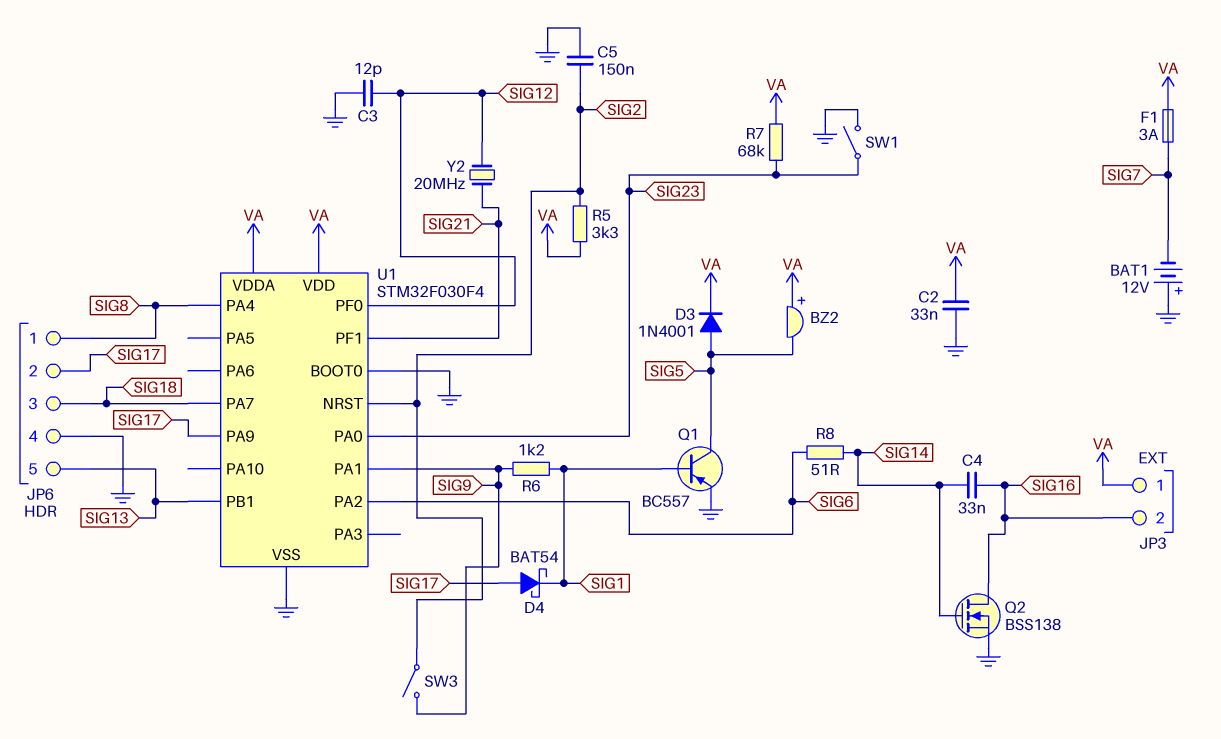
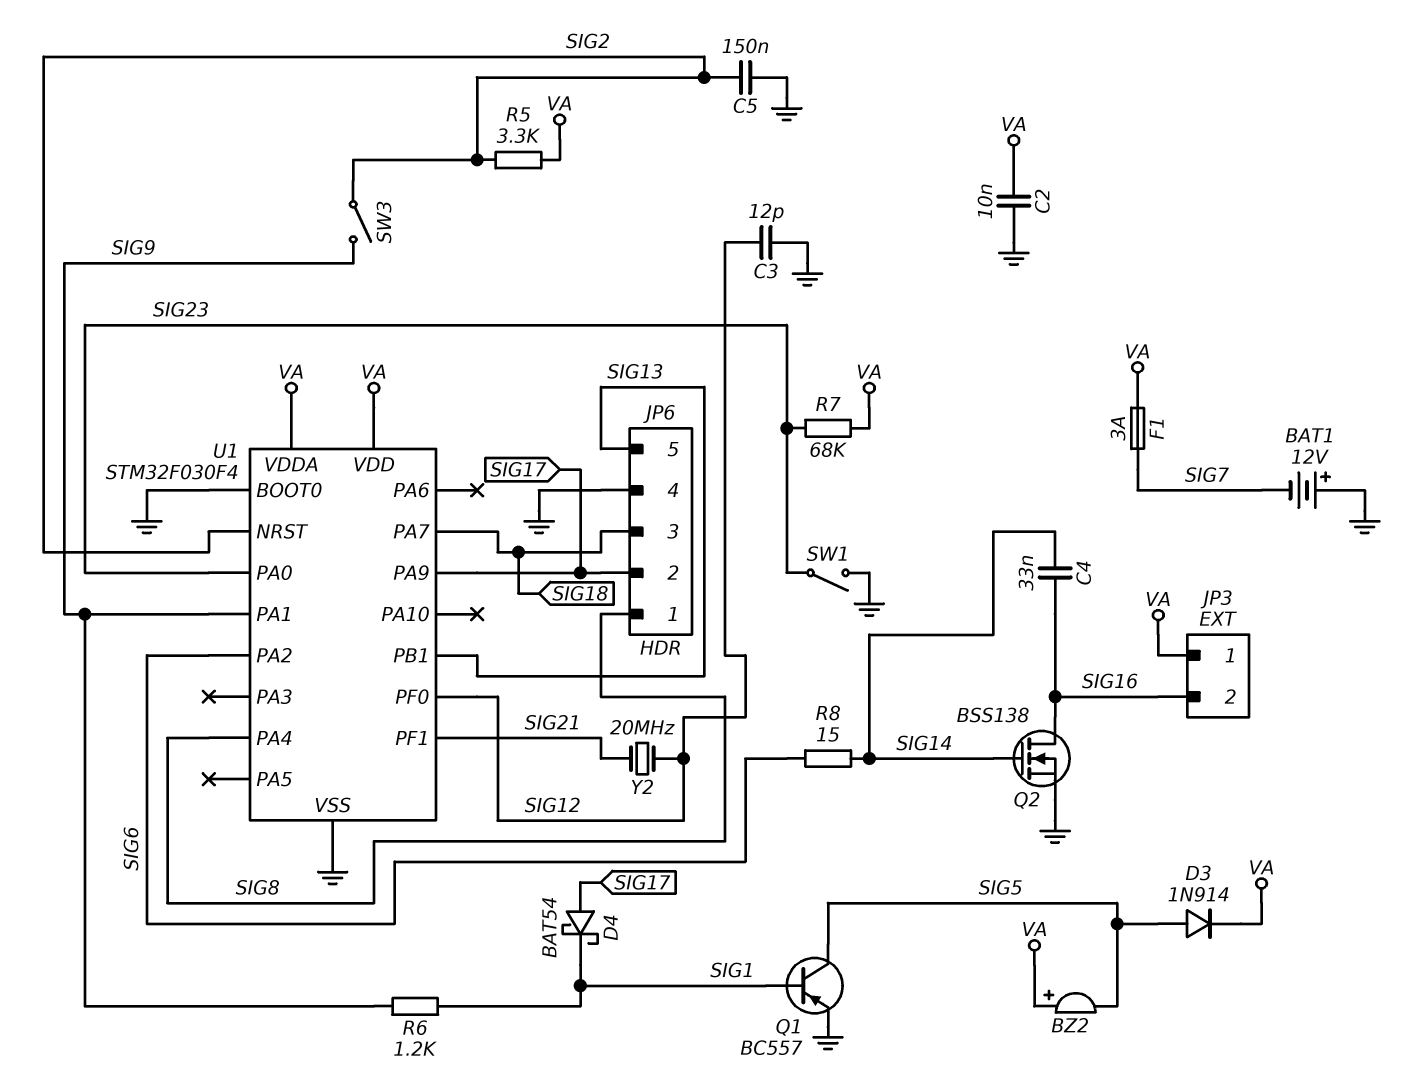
C2: 33nF (GND, VA) -> 10nF (GND, VA)
D3: diode 1N4001 (A SIG5, K VA) -> diode 1N914 (A SIG5, K VA)
R8: 51 (SIG6, SIG14) -> 15 (SIG6, SIG14)

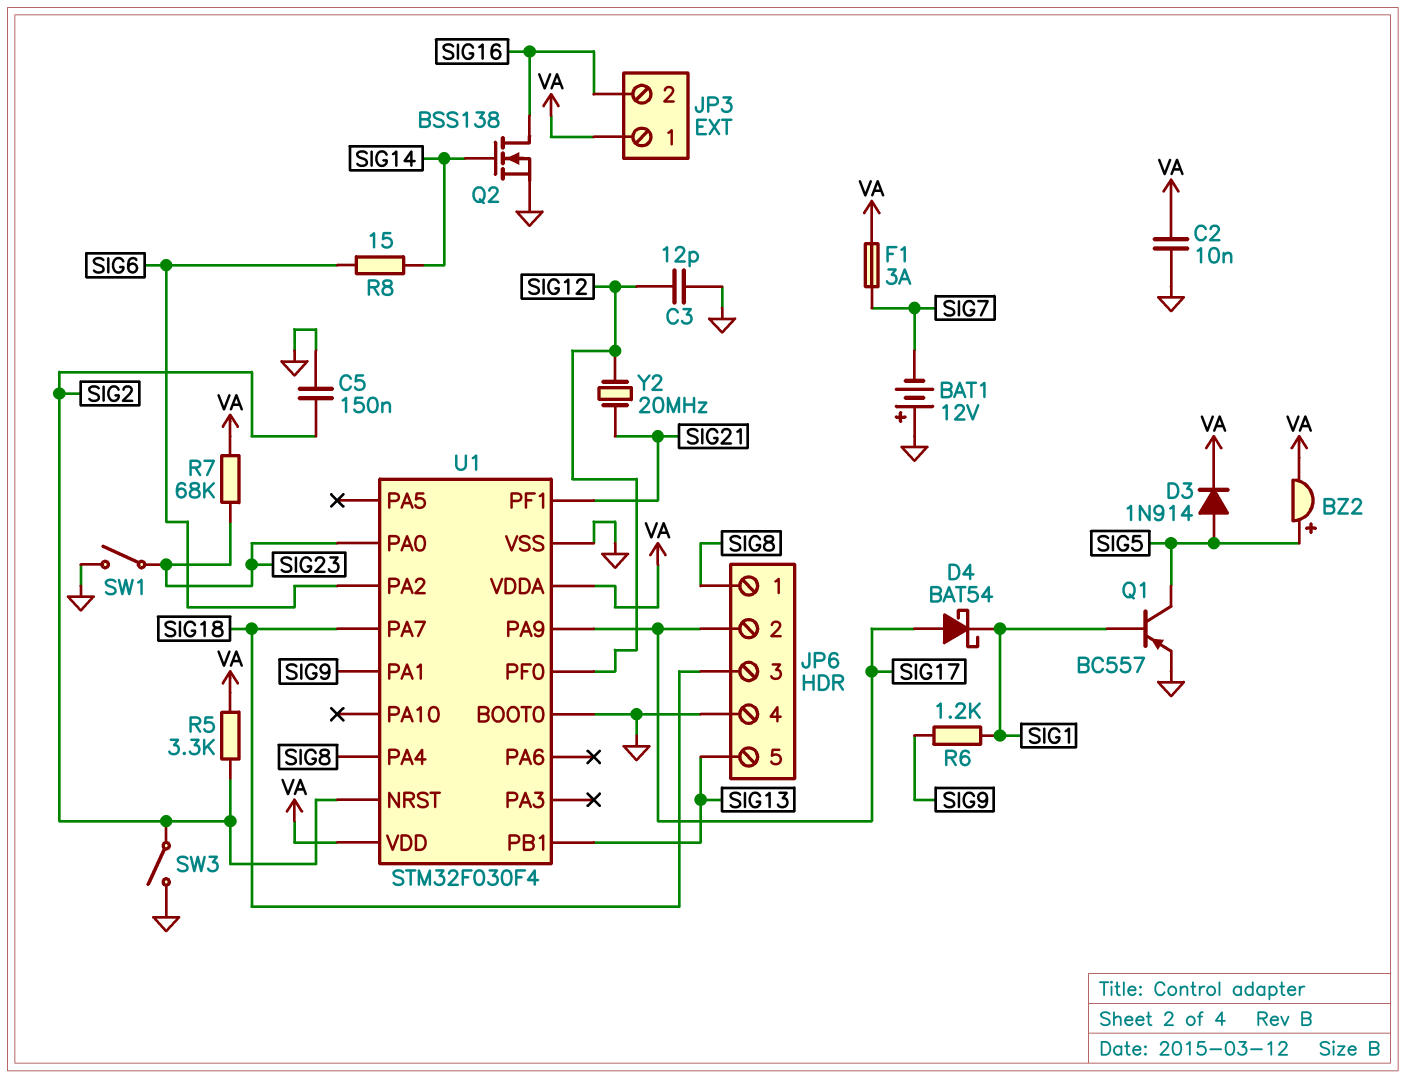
BZ2: buzzer (plus VA, minus SIG5) -> buzzer (plus SIG5, minus VA)
C4: 33nF (SIG14, SIG16) -> none
SW3: switch (SIG2, SIG9) -> switch (GND, SIG2)

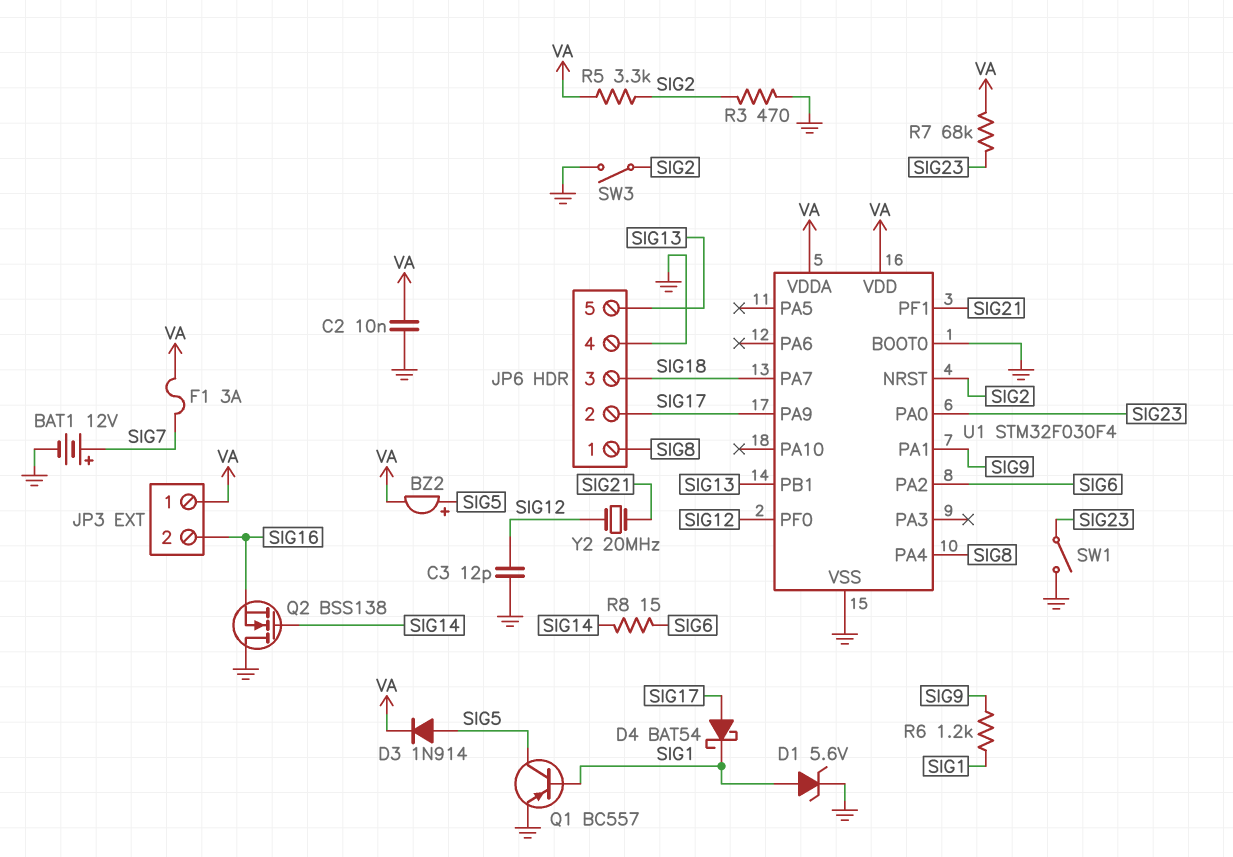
BAT1: 12V (plus GND, minus SIG7) -> 12V (plus SIG7, minus GND)
C5: 150nF (GND, SIG2) -> none
D1: none -> zener 5.6V (A SIG1, K GND)
Q2: NMOS BSS138 (G SIG14, D SIG16, S GND) -> NMOS BSS138 (G SIG14, D GND, S SIG16)
R3: none -> 470 (GND, SIG2)

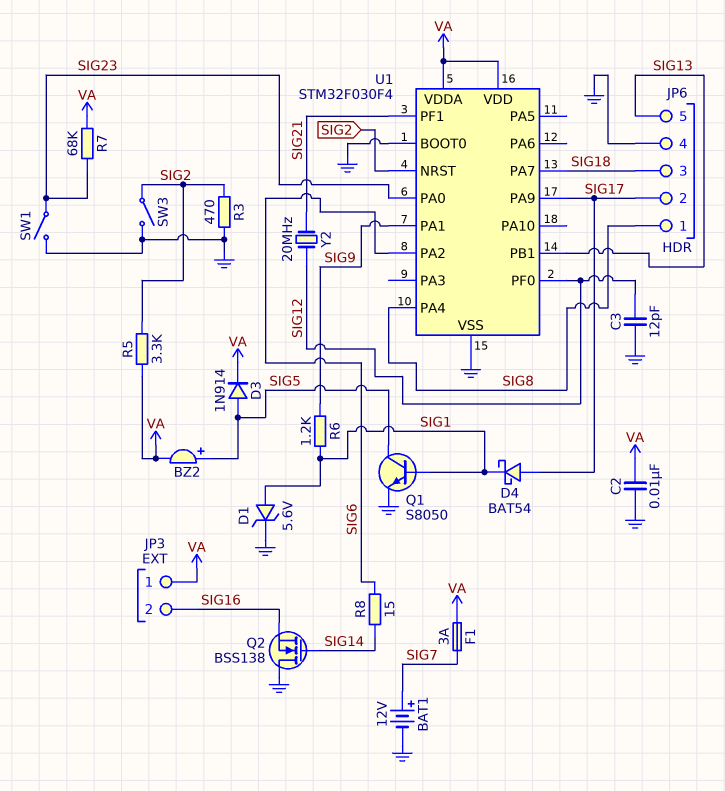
Q1: PNP BC557 (B SIG1, C SIG5, E GND) -> NPN S8050 (B SIG1, C SIG5, E GND)

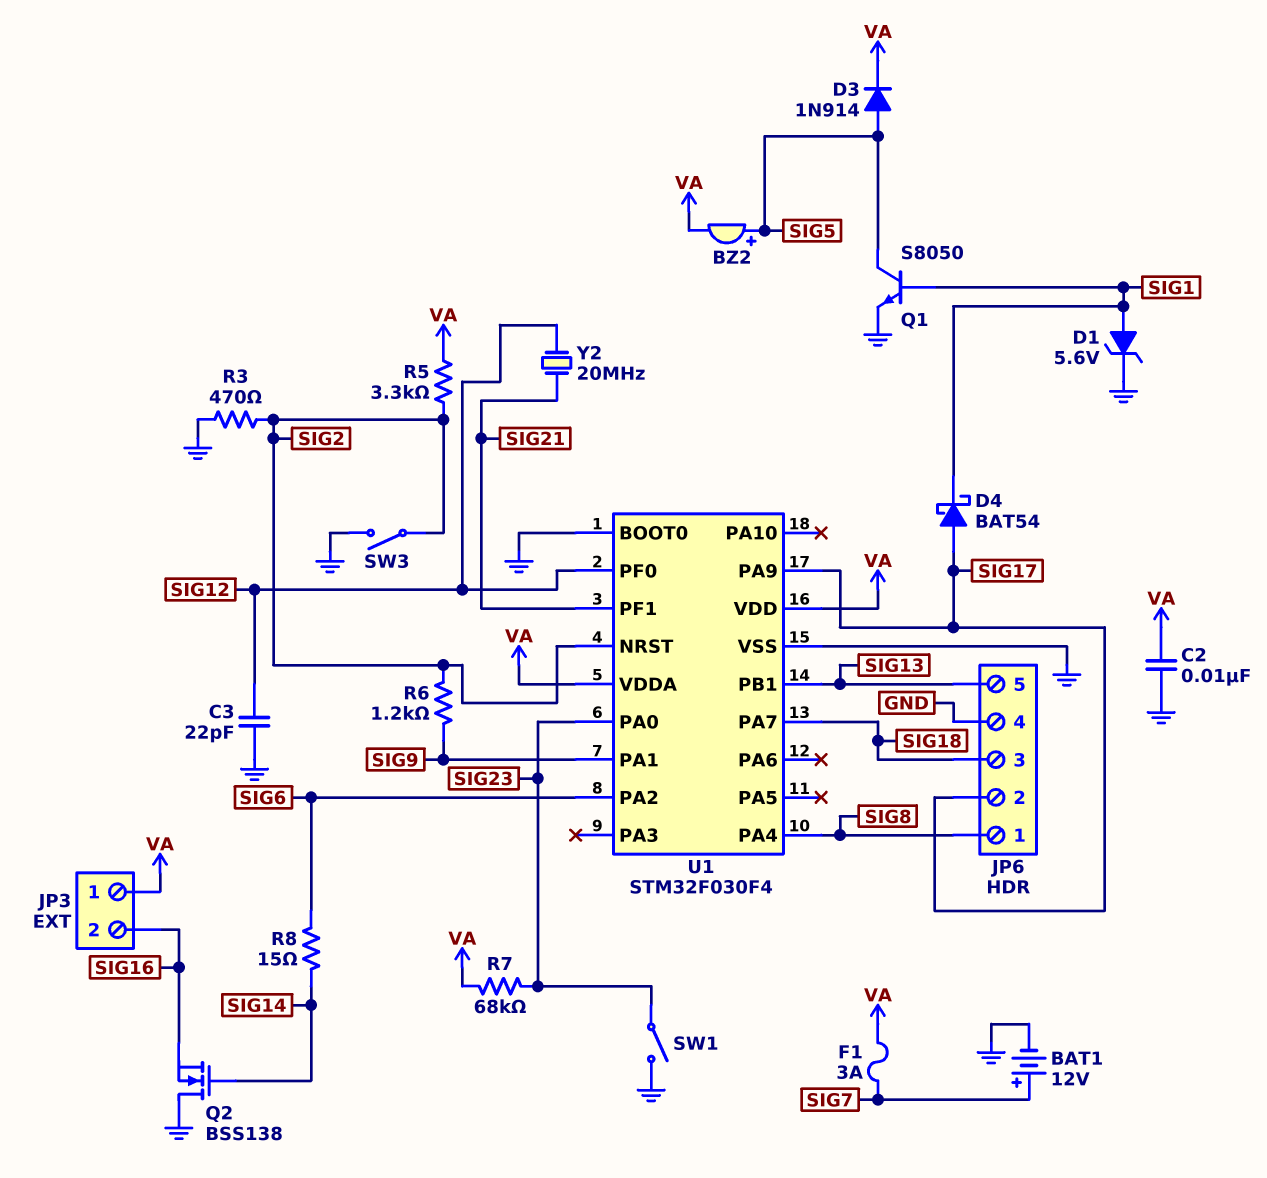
C3: 12pF (GND, SIG12) -> 22pF (GND, SIG12)
R6: 1.2k (SIG1, SIG9) -> 1.2k (SIG2, SIG9)

